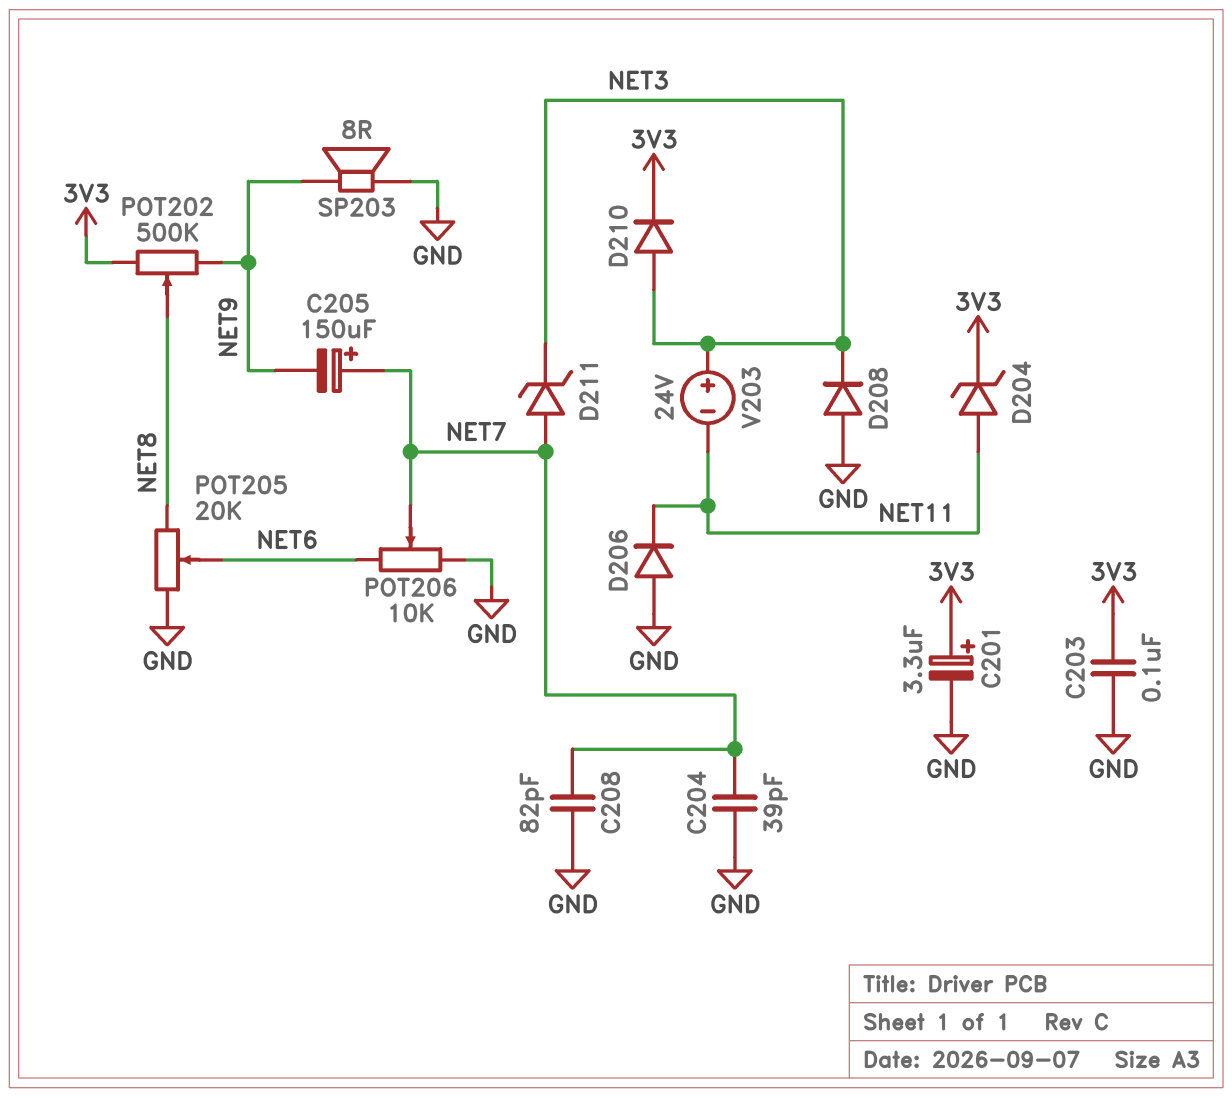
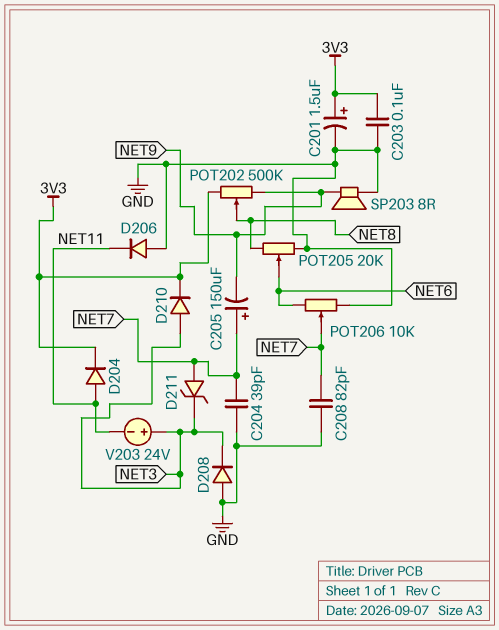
C201: 3.3uF (plus 3V3, minus GND) -> 1.5uF (plus 3V3, minus GND)
D204: zener (A NET11, K 3V3) -> diode (A NET11, K 3V3)

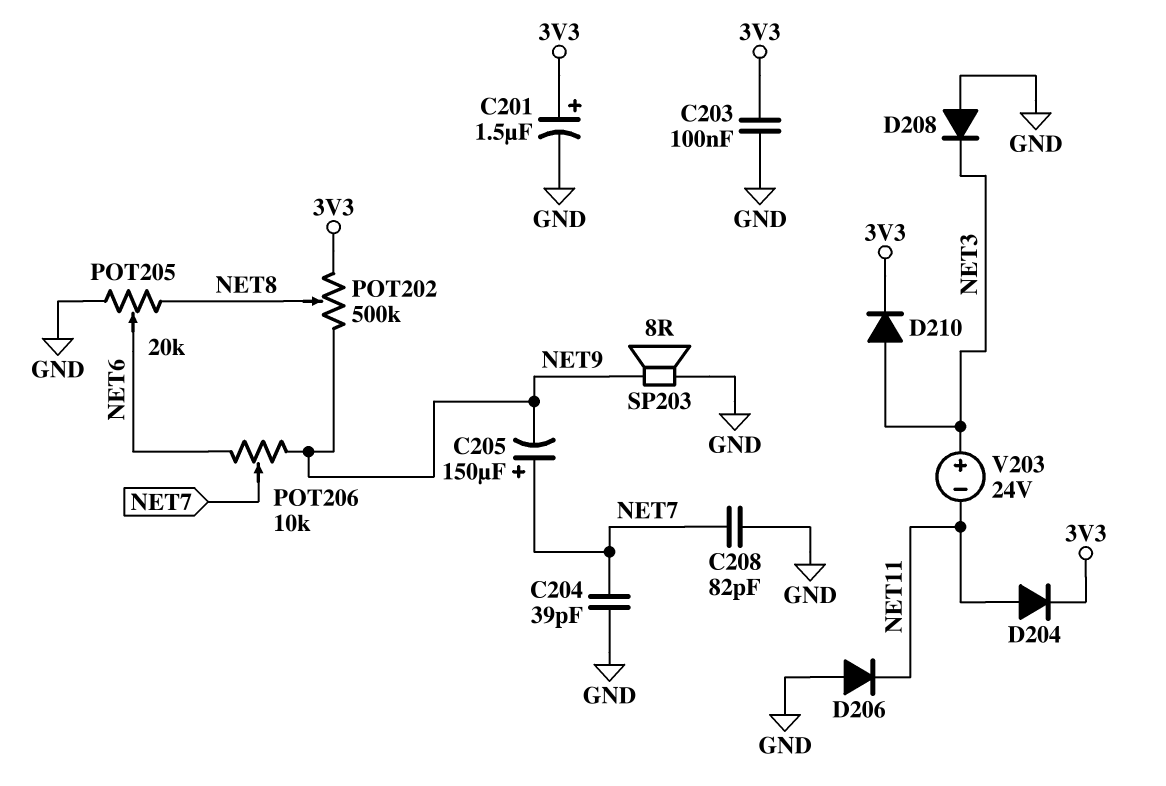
D211: zener (A NET7, K NET3) -> none
POT206: 10k (GND, NET6, wiper NET7) -> 10k (NET6, NET9, wiper NET7)

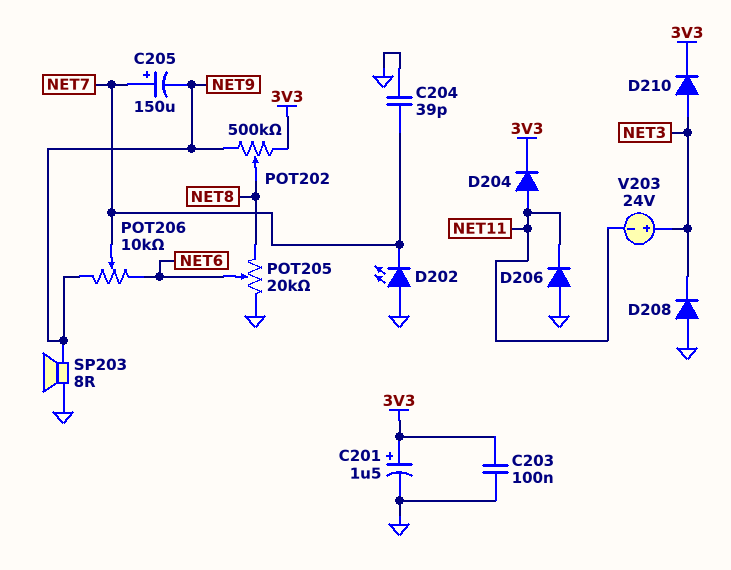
C208: 82pF (GND, NET7) -> none
D202: none -> LED (A GND, K NET7)

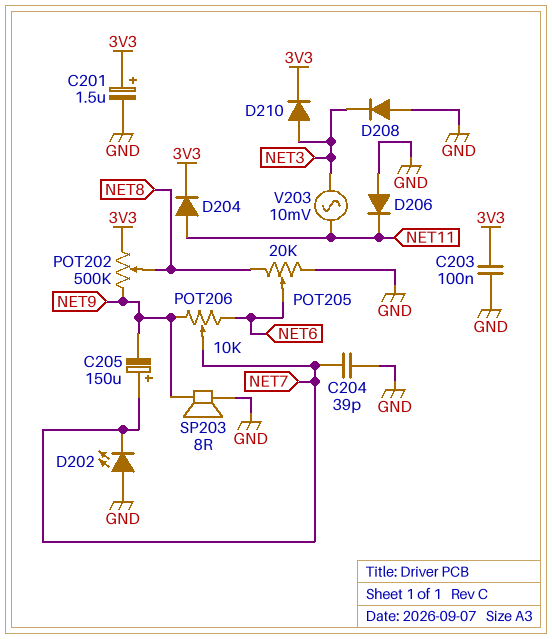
V203: 24V (plus NET3, minus NET11) -> AC 10mV (NET3, NET11)

